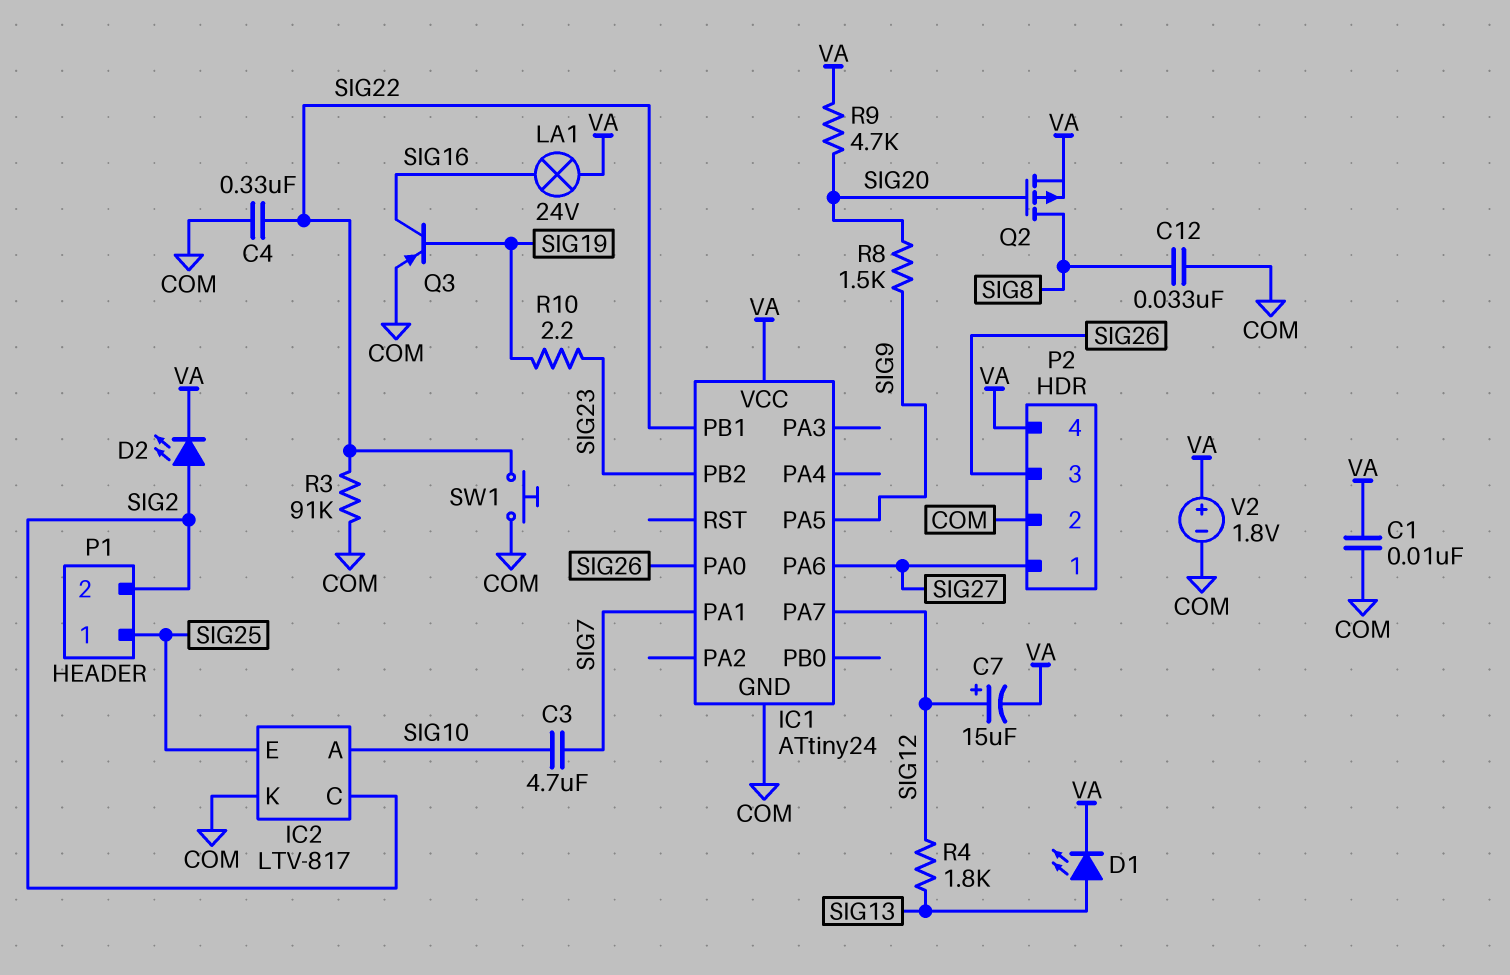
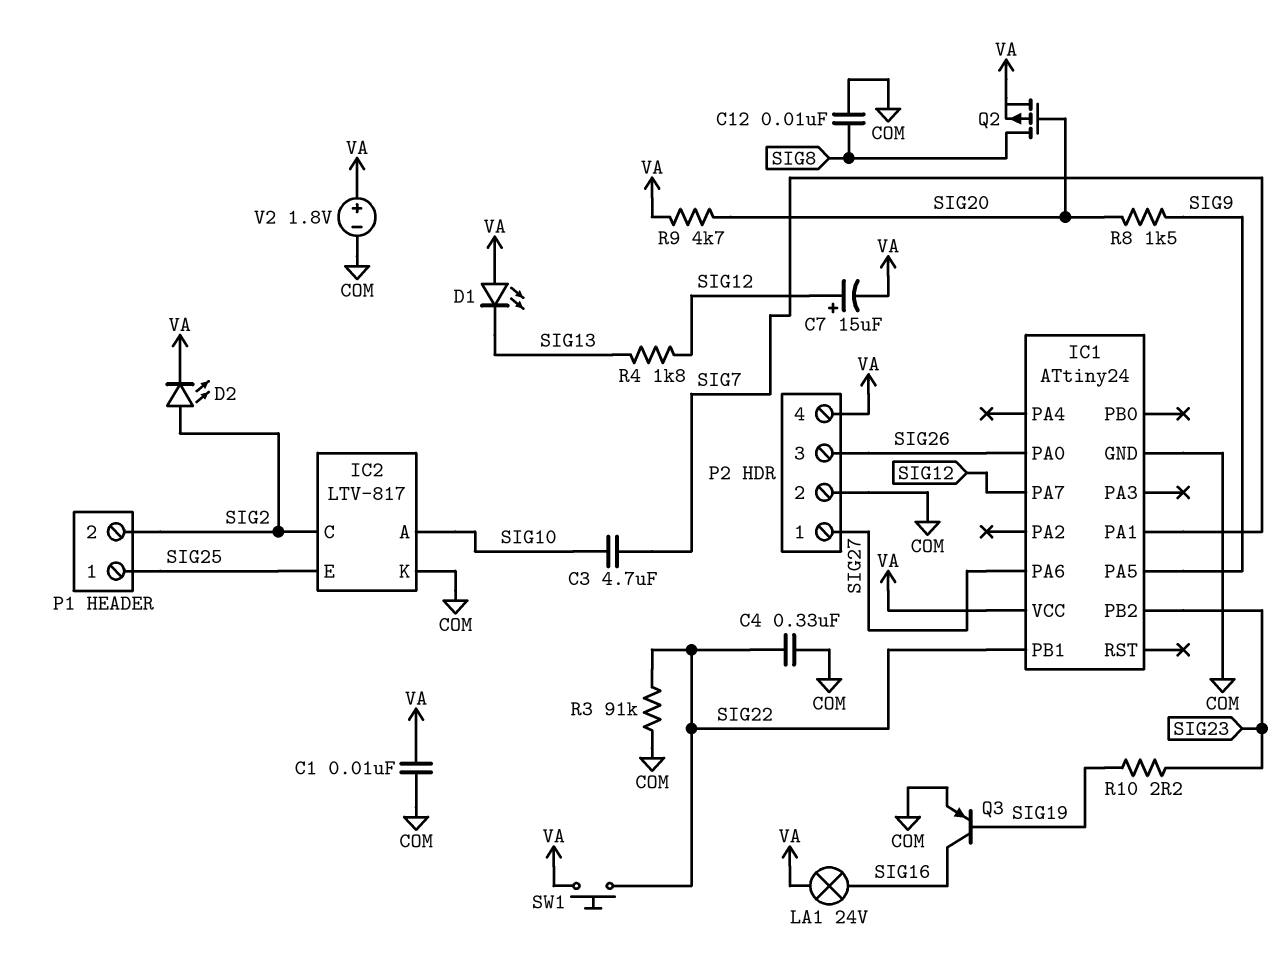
C12: 33nF (COM, SIG8) -> 10nF (COM, SIG8)
D1: LED (A SIG13, K VA) -> LED (A VA, K SIG13)
SW1: button (COM, SIG22) -> button (SIG22, VA)

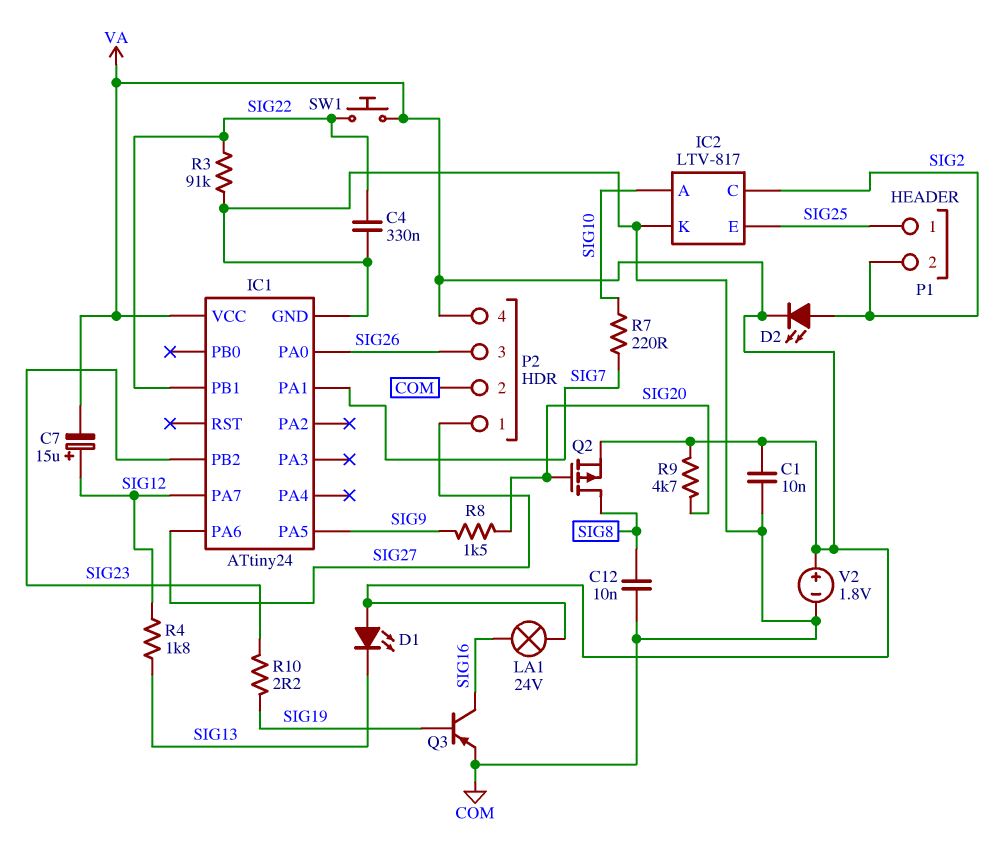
C3: 4.7uF (SIG7, SIG10) -> none
R7: none -> 220 (SIG7, SIG10)

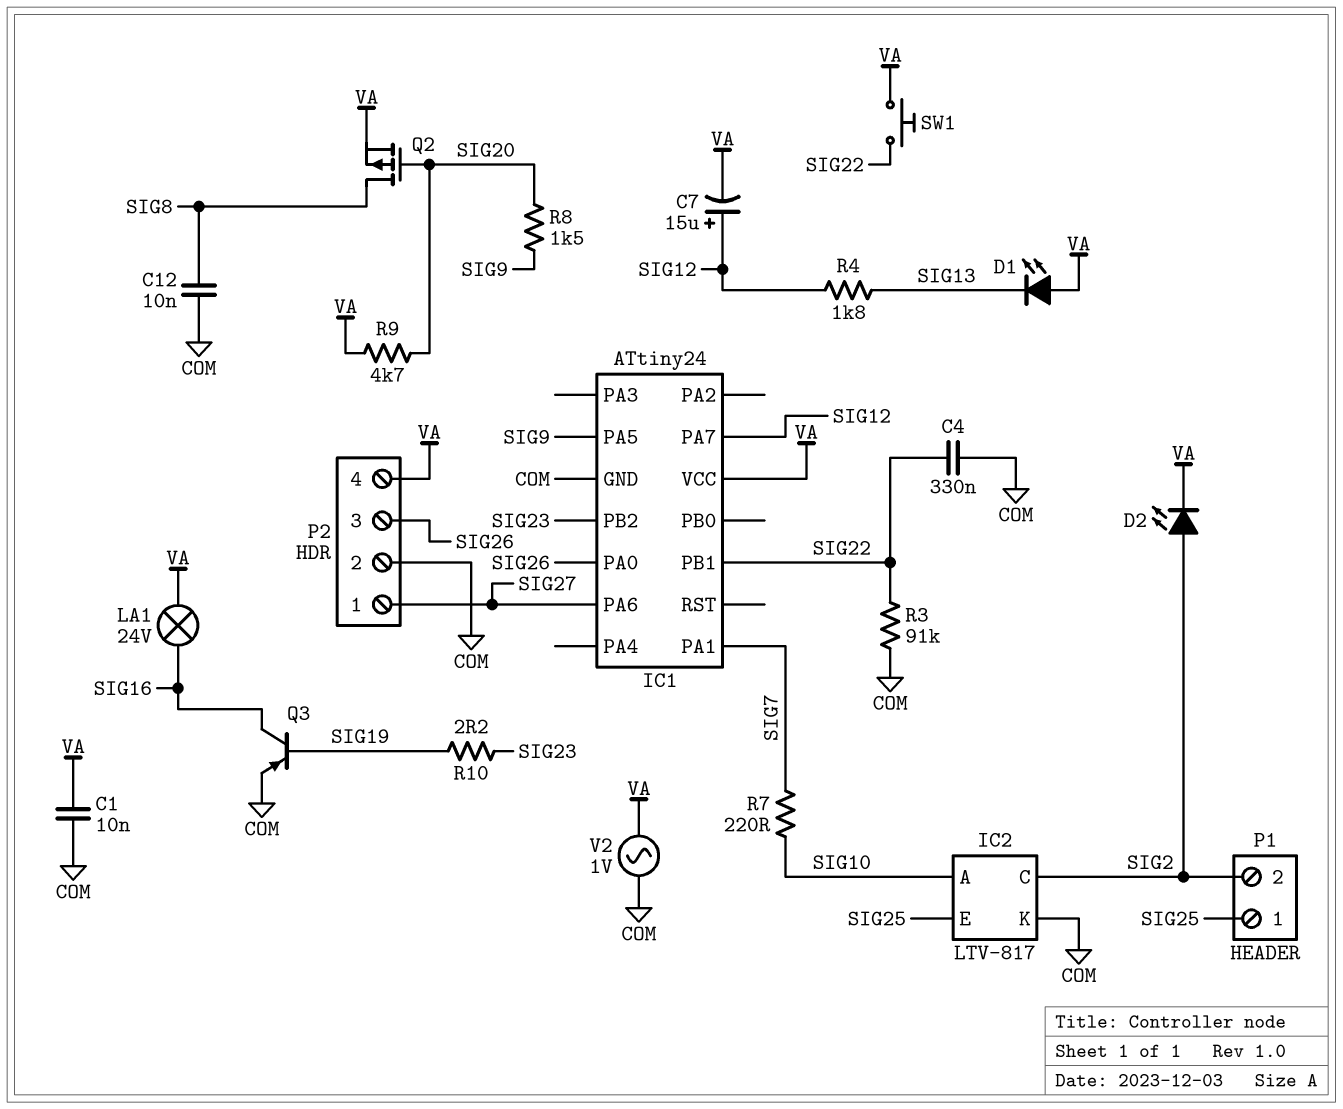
V2: 1.8V (plus VA, minus COM) -> AC 1V (COM, VA)

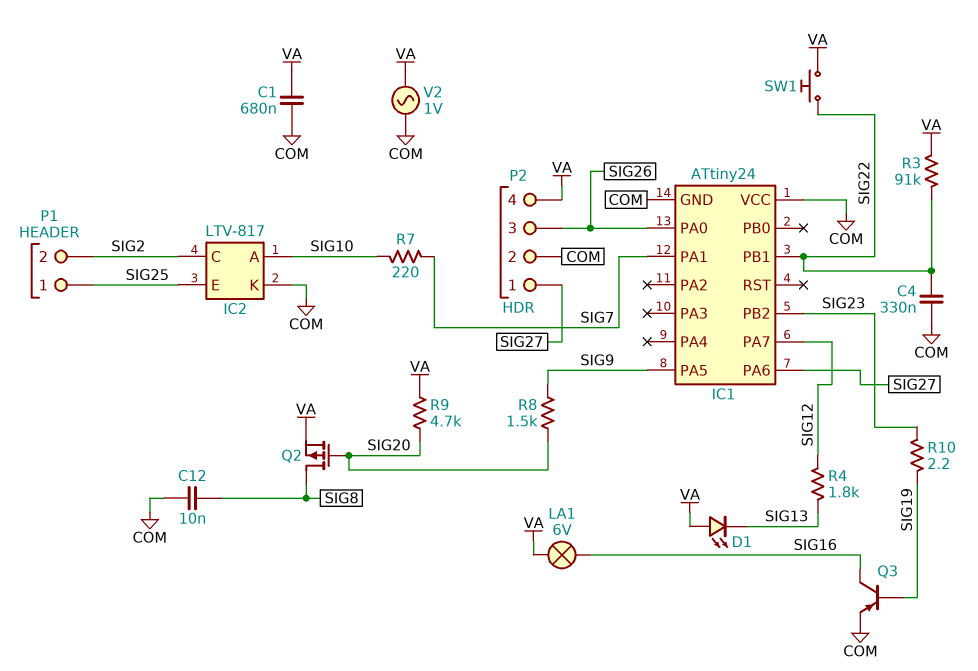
C1: 10nF (COM, VA) -> 680nF (COM, VA)
C7: 15uF (plus SIG12, minus VA) -> none
D2: LED (A SIG2, K VA) -> none
IC1 pin VCC: VA -> COM
LA1: lamp 24V (SIG16, VA) -> lamp 6V (SIG16, VA)
R3: 91k (COM, SIG22) -> 91k (SIG22, VA)

